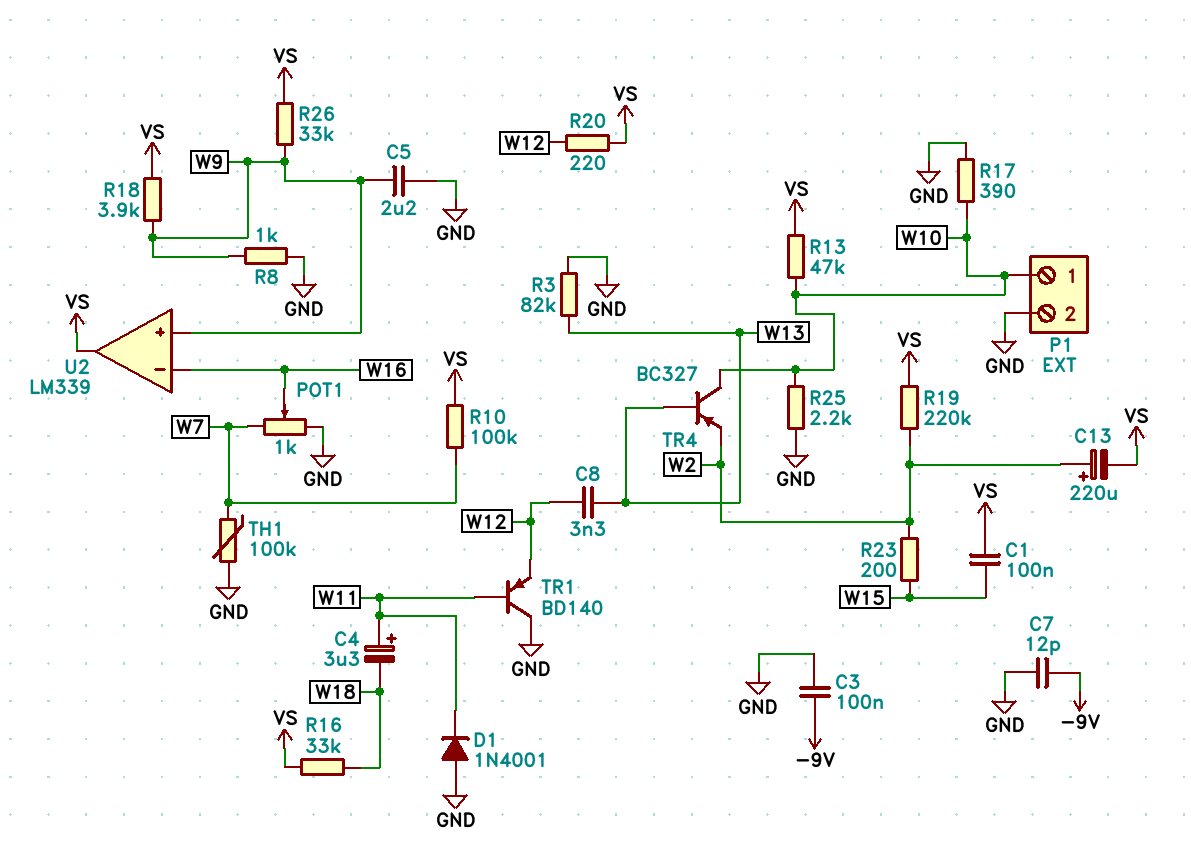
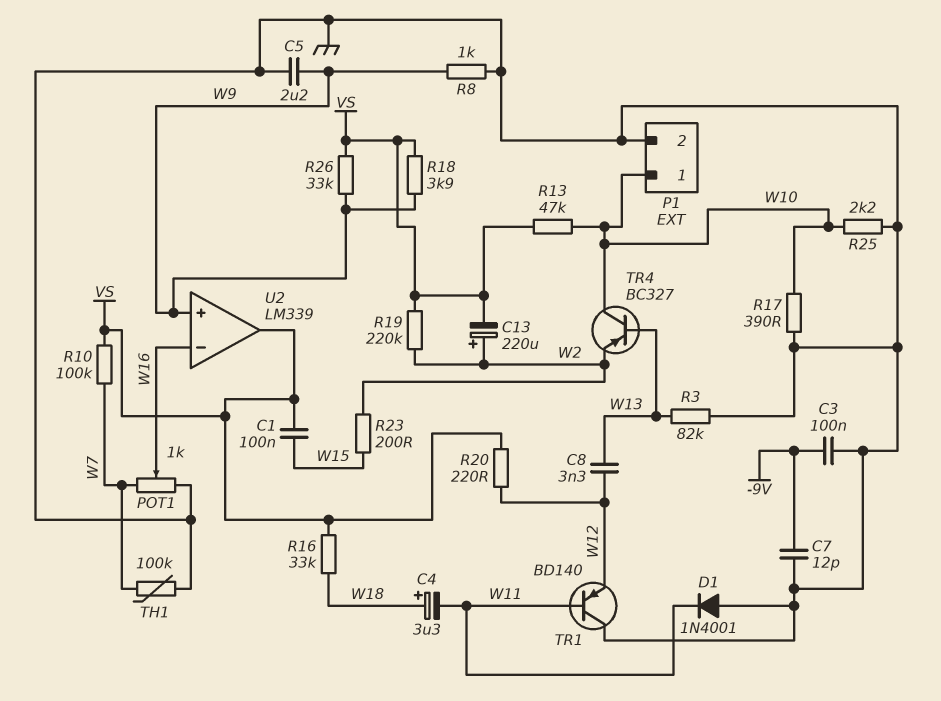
C4: 3.3uF (plus W11, minus W18) -> 3.3uF (plus W18, minus W11)

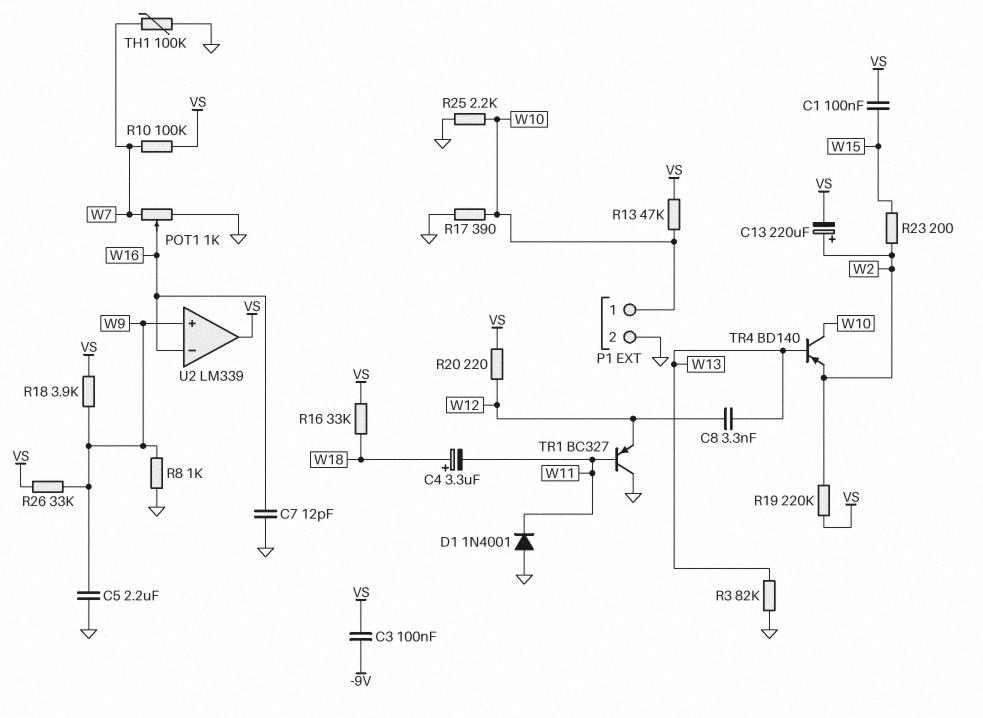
C3: 100nF (-9V, GND) -> 100nF (-9V, VS)
C7: 12pF (-9V, GND) -> 12pF (GND, W16)
TR1: PNP BD140 (B W11, C GND, E W12) -> PNP BC327 (B W11, C GND, E W12)
TR4: PNP BC327 (B W13, C W10, E W2) -> PNP BD140 (B W13, C W10, E W2)

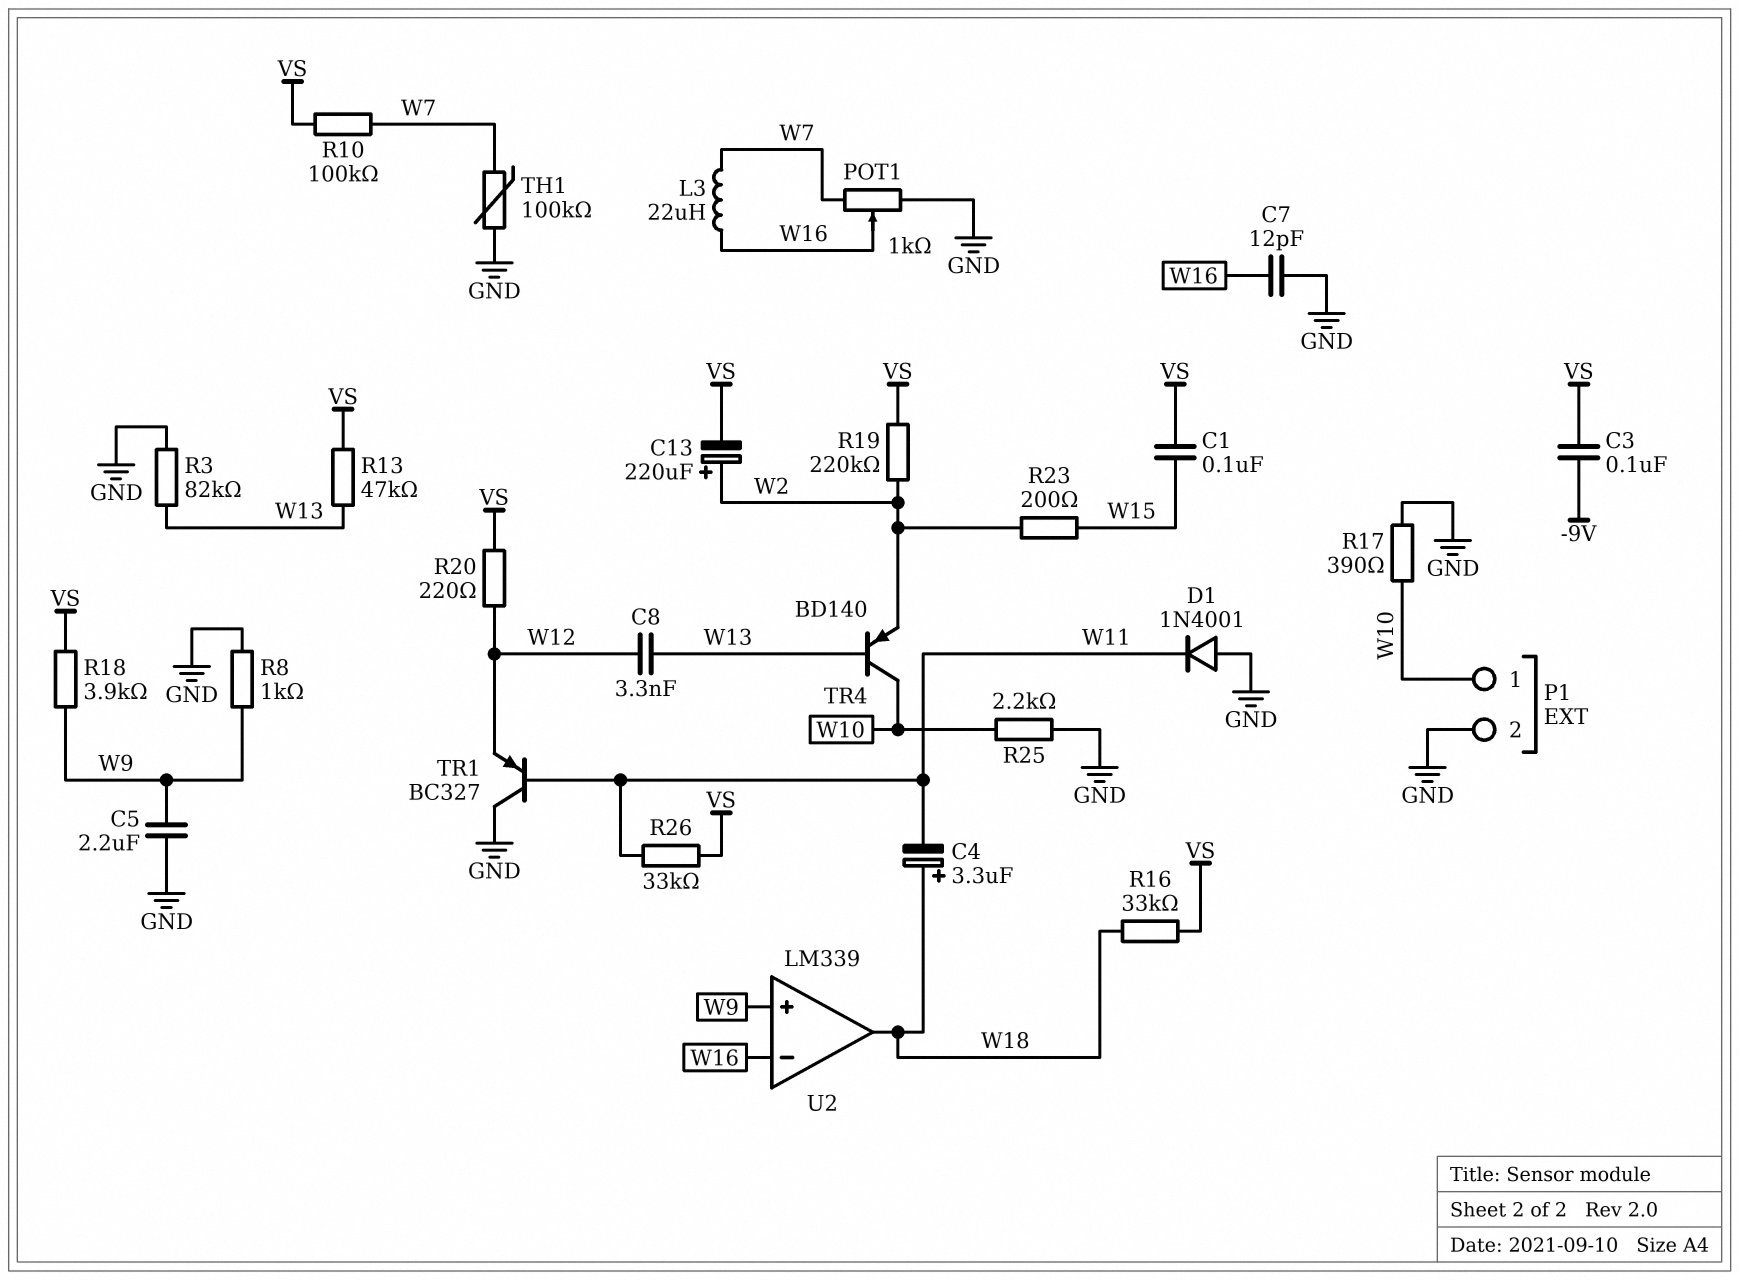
L3: none -> 22uH (W7, W16)
R13: 47k (VS, W10) -> 47k (VS, W13)
R26: 33k (VS, W9) -> 33k (VS, W11)
U2 pin out: VS -> W18

